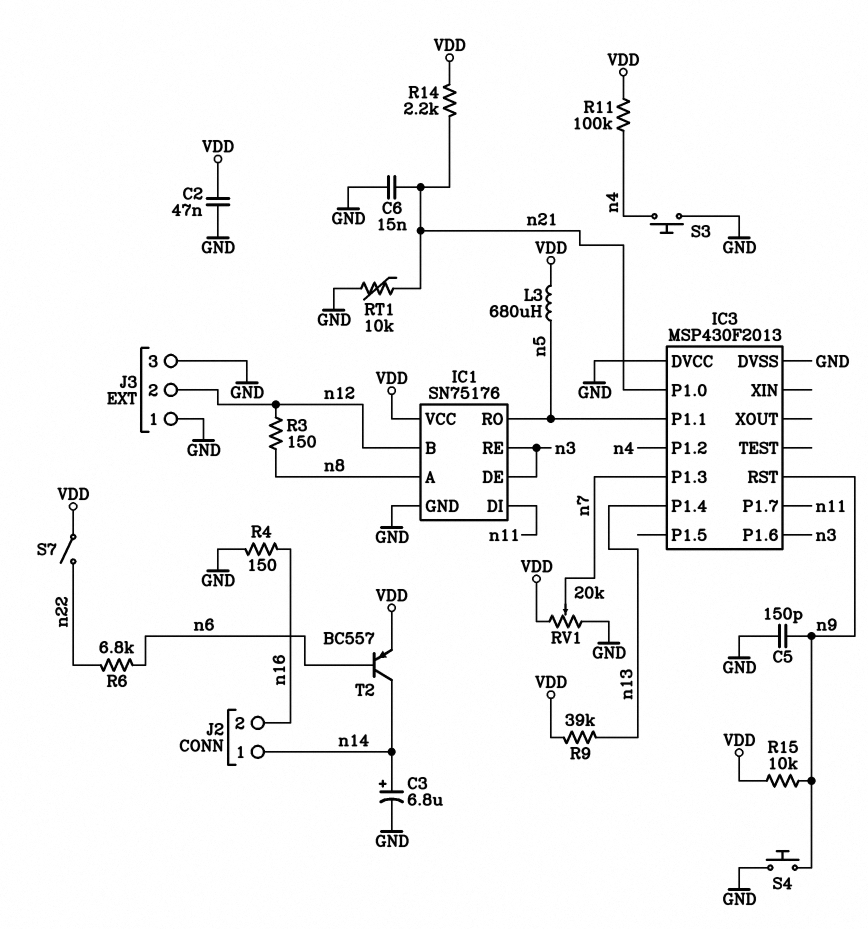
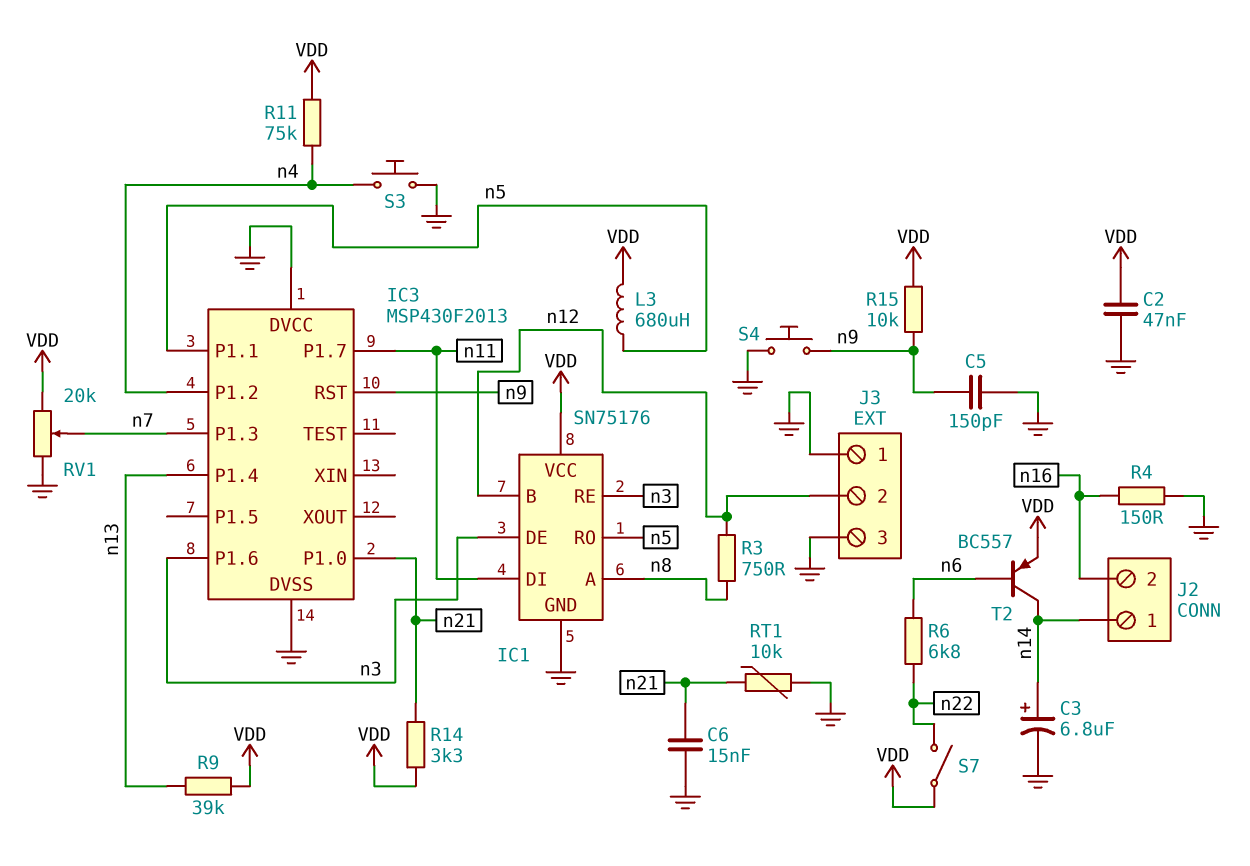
R3: 150 (n8, n12) -> 750 (n8, n12)
R11: 100k (VDD, n4) -> 75k (VDD, n4)
R14: 2.2k (VDD, n21) -> 3.3k (VDD, n21)

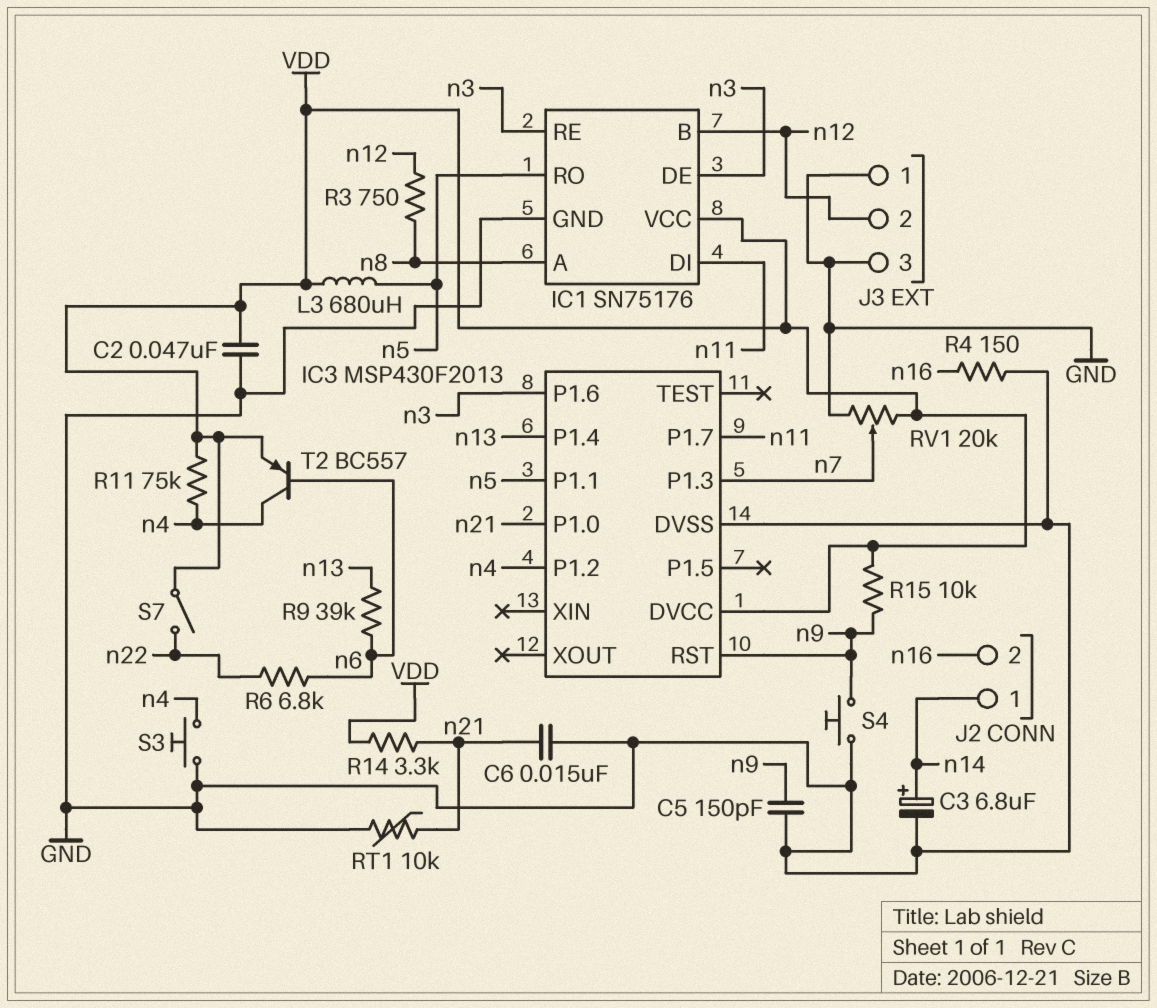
IC3 pin DVCC: GND -> VDD
R9: 39k (VDD, n13) -> 39k (n6, n13)
T2: PNP BC557 (B n6, C n14, E VDD) -> PNP BC557 (B n6, C n4, E VDD)

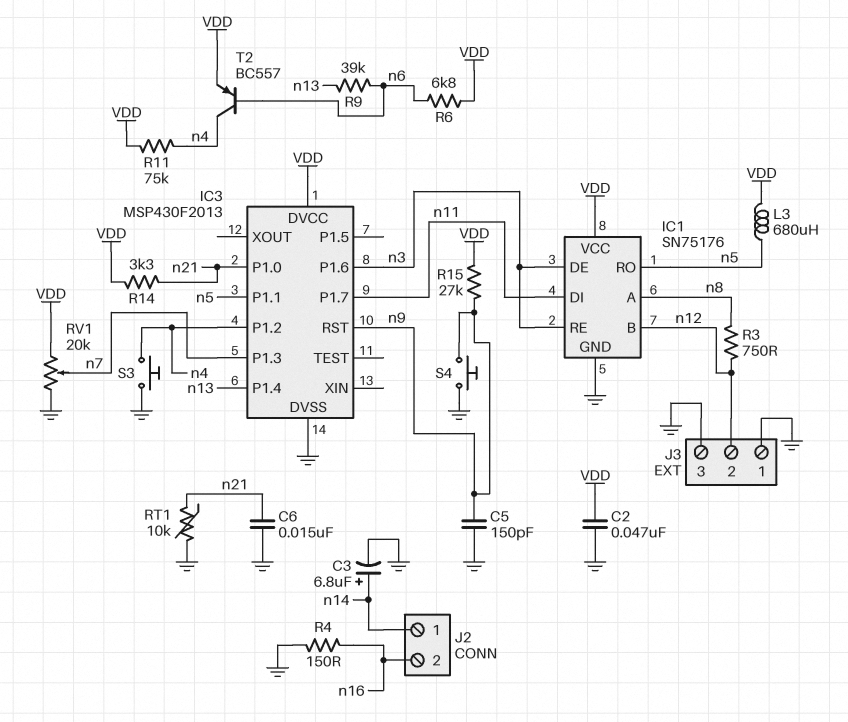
R6: 6.8k (n6, n22) -> 6.8k (VDD, n6)
R15: 10k (VDD, n9) -> 27k (VDD, n9)
S7: switch (VDD, n22) -> none

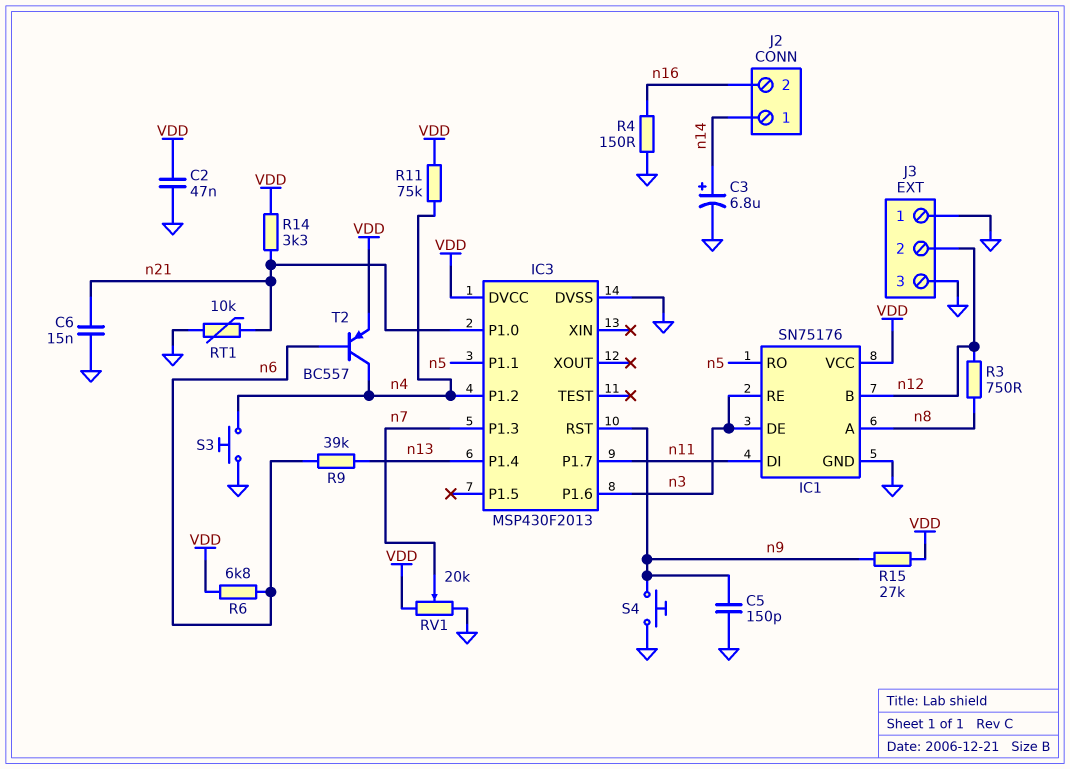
L3: 680uH (VDD, n5) -> none

